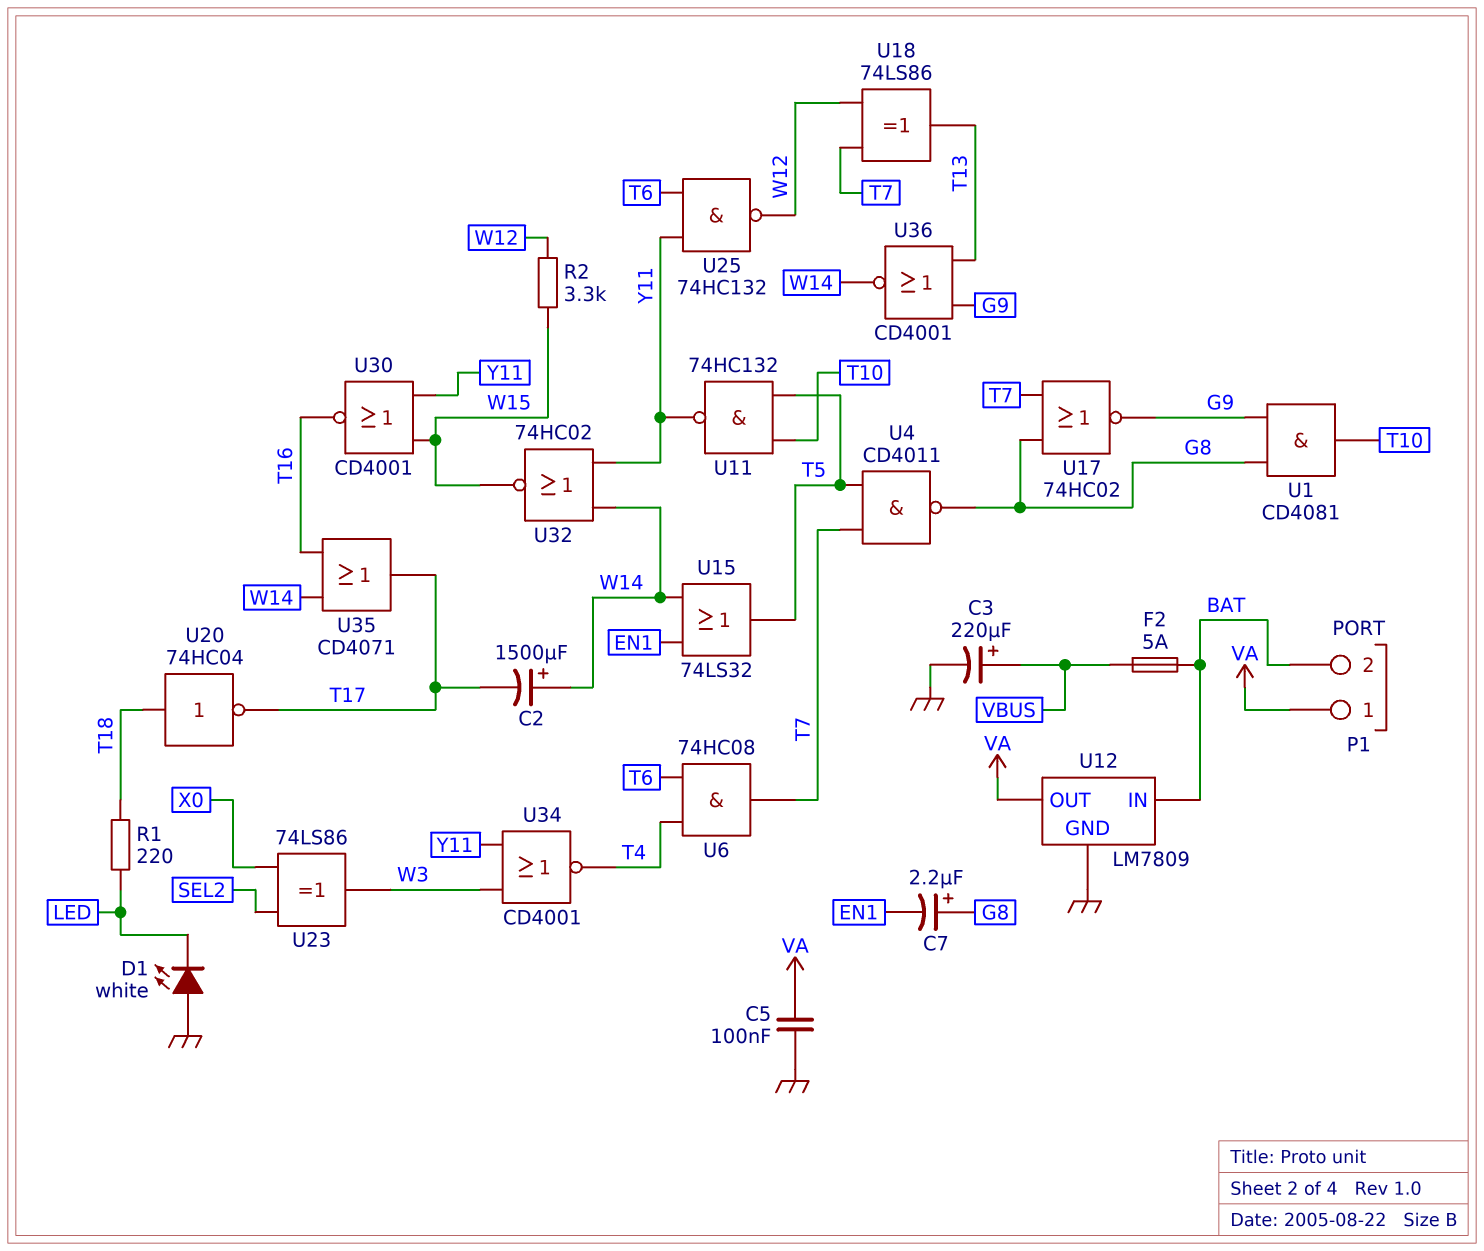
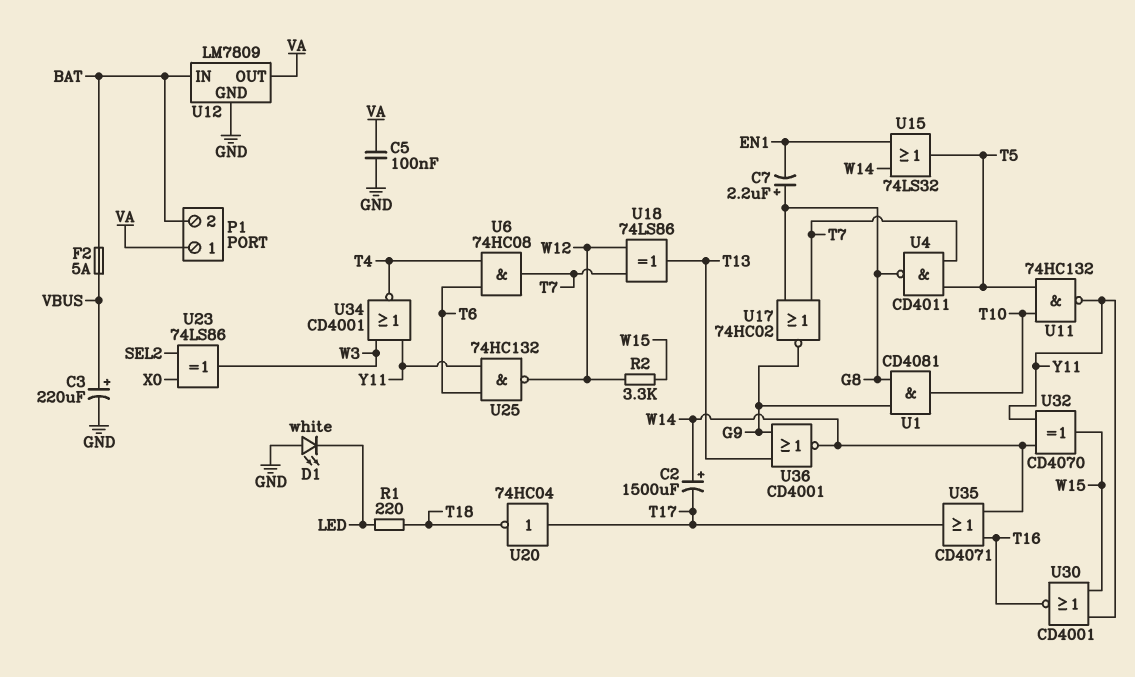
U20: NOT 74HC04 (in T18, out T17) -> NOT 74HC04 (in T17, out T18)
U32: NOR 74HC02 (in W14, in Y11, out W15) -> XOR CD4070 (in W14, in Y11, out W15)

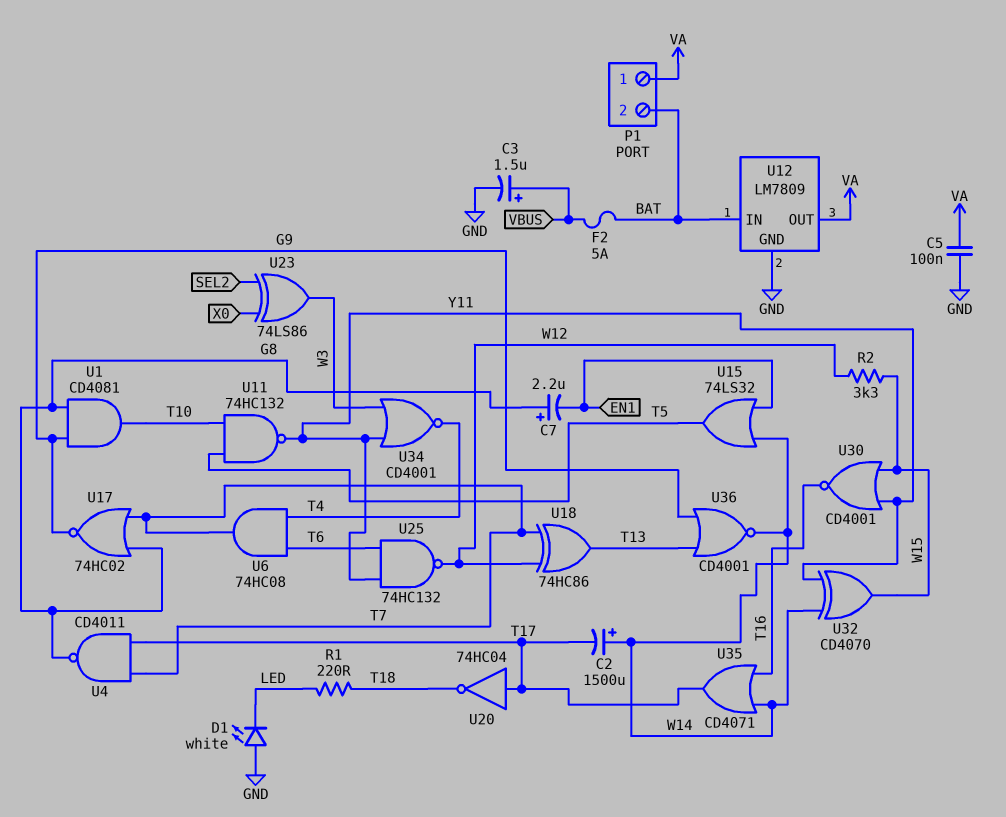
C3: 220uF (plus VBUS, minus GND) -> 1.5uF (plus VBUS, minus GND)
U4: NAND CD4011 (in T5, in T7, out G8) -> NAND CD4011 (in T7, in T17, out G8)
U18: XOR 74LS86 (in T7, in W12, out T13) -> XOR 74HC86 (in T7, in W12, out T13)

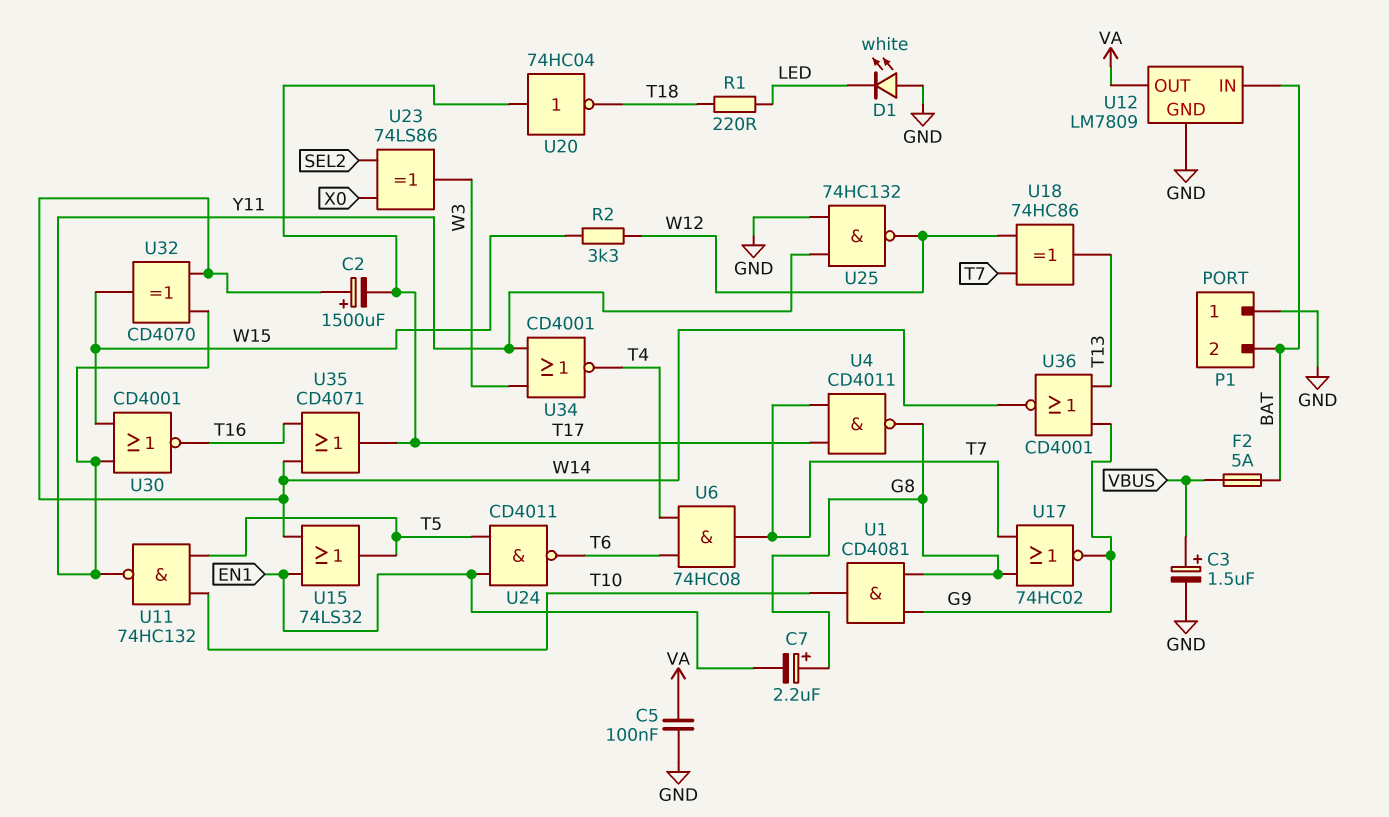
P1 pin 1: VA -> GND
U24: none -> NAND CD4011 (in EN1, in T5, out T6)
U25: NAND 74HC132 (in T6, in Y11, out W12) -> NAND 74HC132 (in GND, in Y11, out W12)

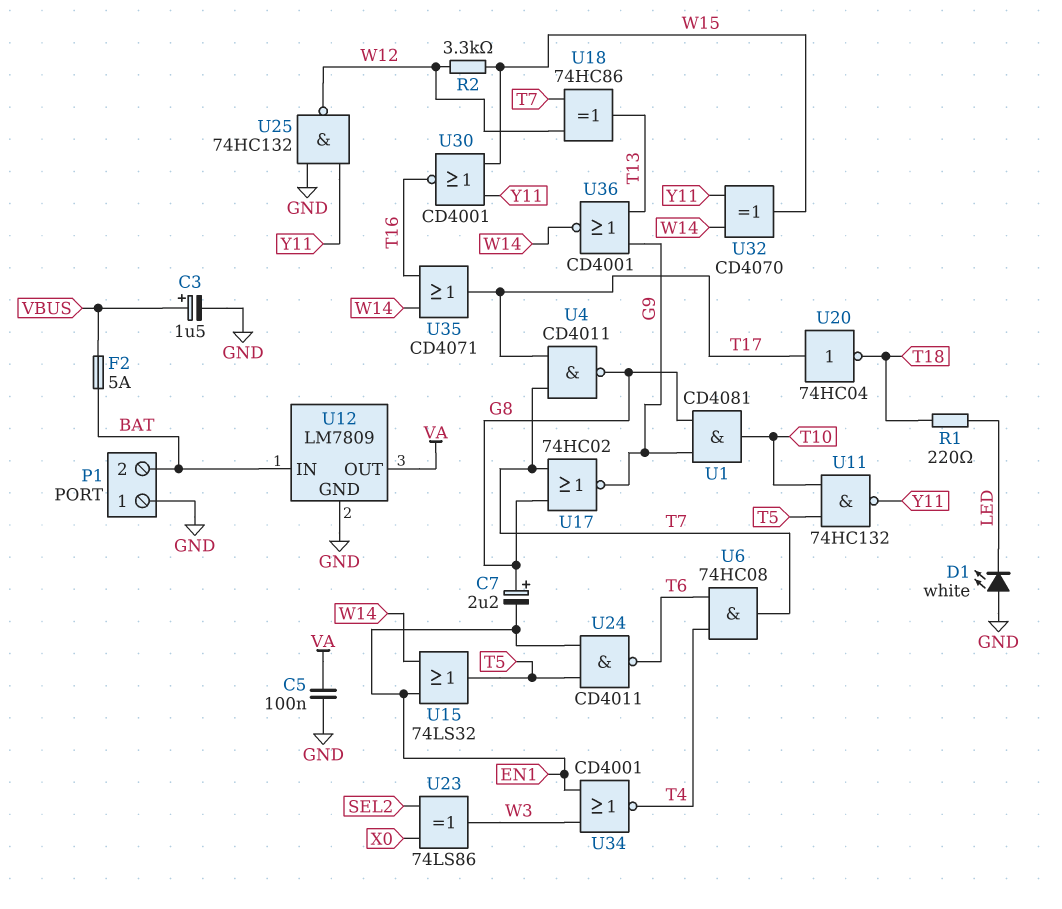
C2: 1500uF (plus W14, minus T17) -> none
U34: NOR CD4001 (in W3, in Y11, out T4) -> NOR CD4001 (in EN1, in W3, out T4)

